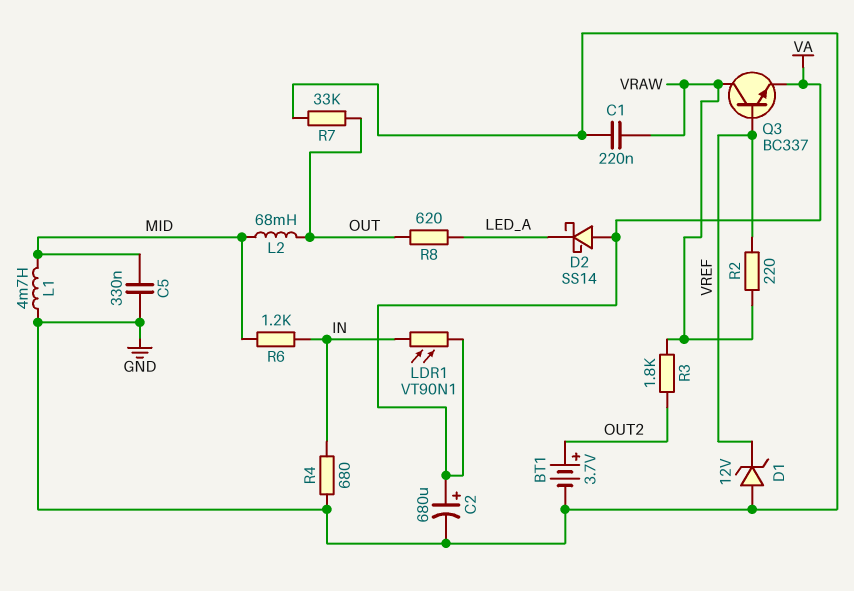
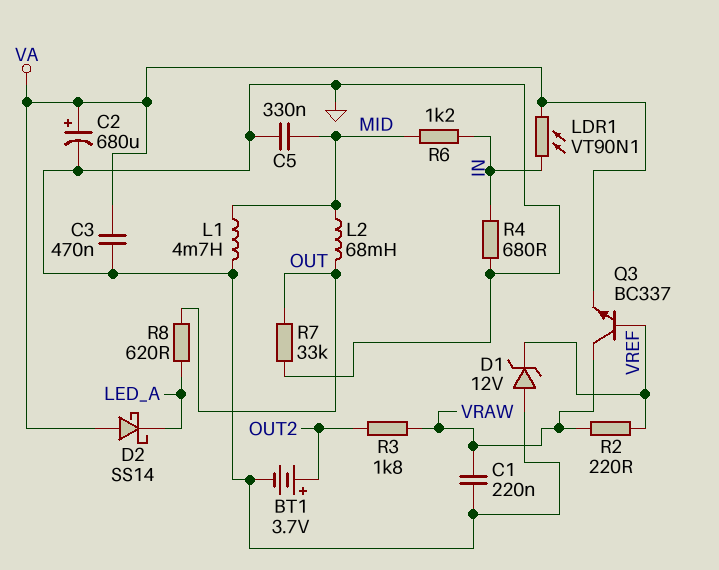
C3: none -> 470nF (GND, VA)

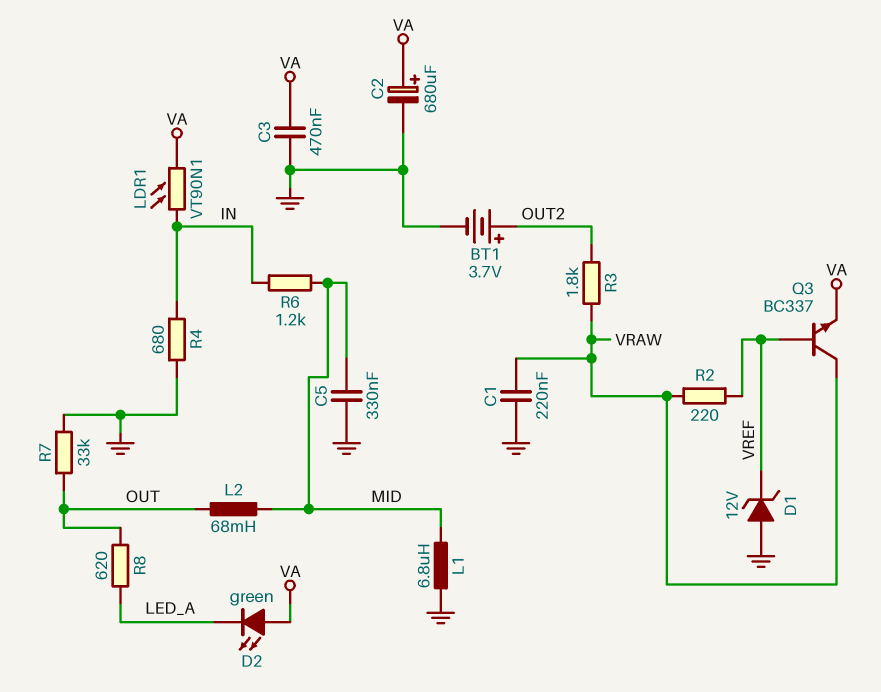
D2: schottky SS14 (A VA, K LED_A) -> LED green (A VA, K LED_A)
L1: 4.7mH (GND, MID) -> 6.8uH (GND, MID)

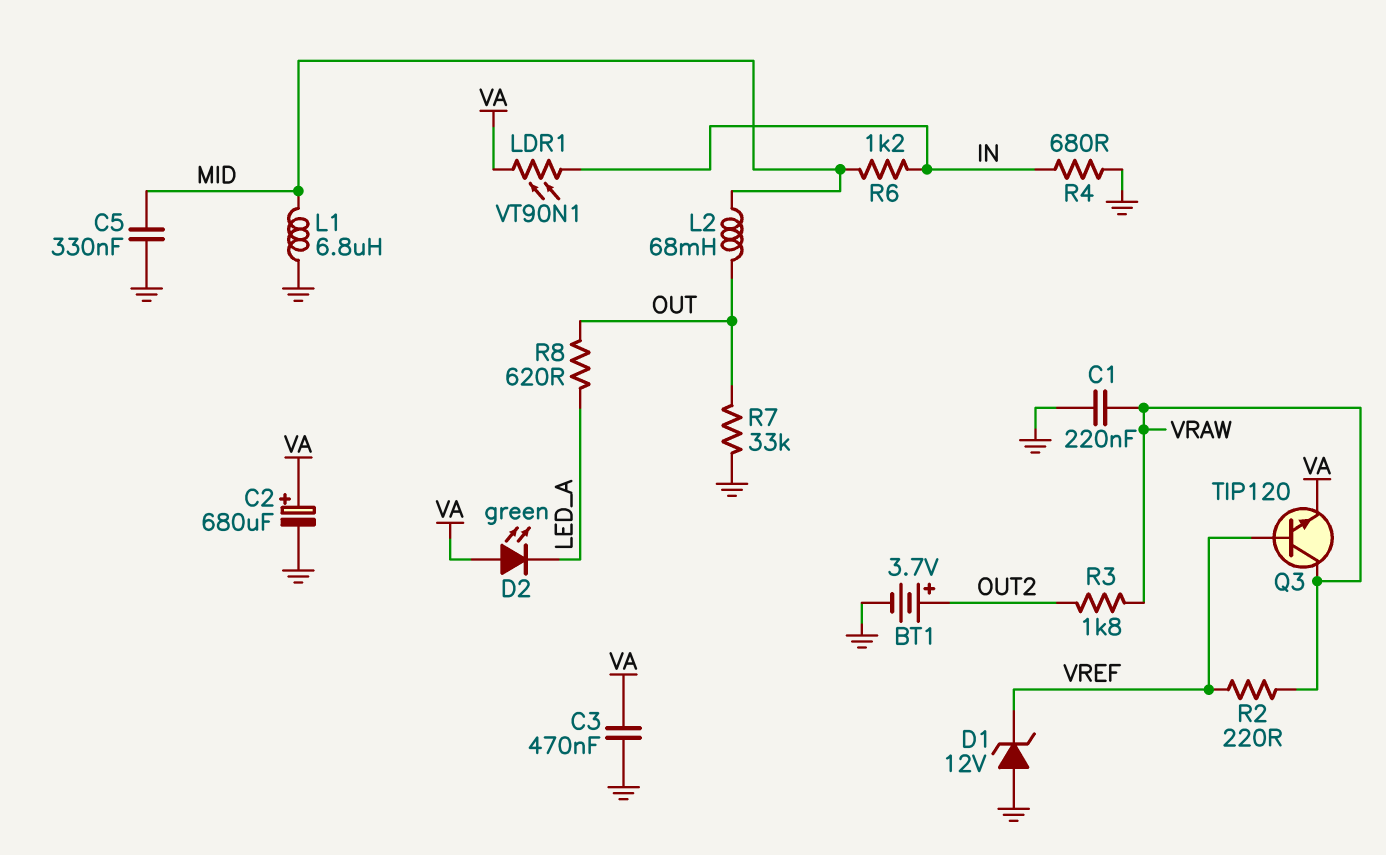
Q3: NPN BC337 (B VREF, C VRAW, E VA) -> NPN TIP120 (B VREF, C VRAW, E VA)

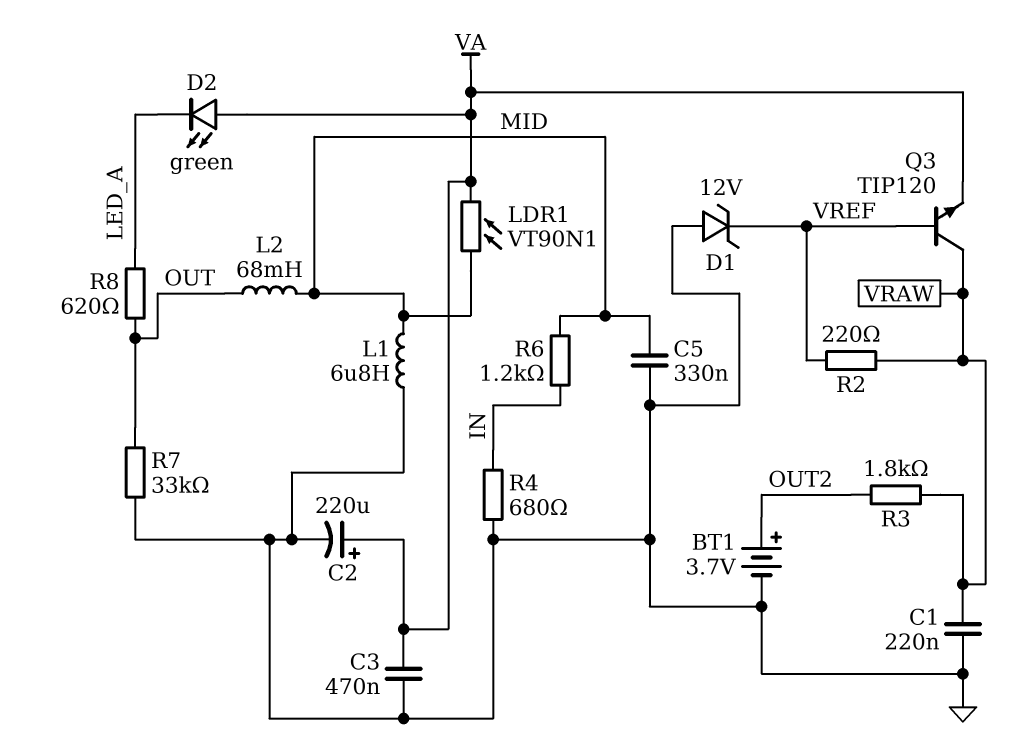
C2: 680uF (plus VA, minus GND) -> 220uF (plus VA, minus GND)
LDR1: VT90N1 (IN, VA) -> VT90N1 (MID, VA)

